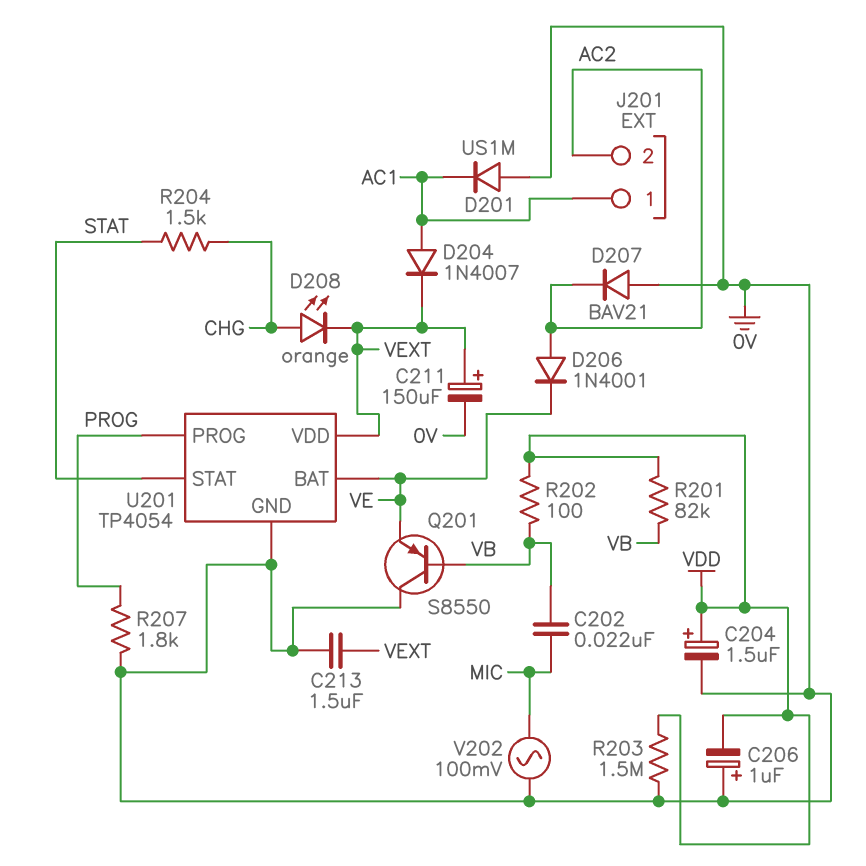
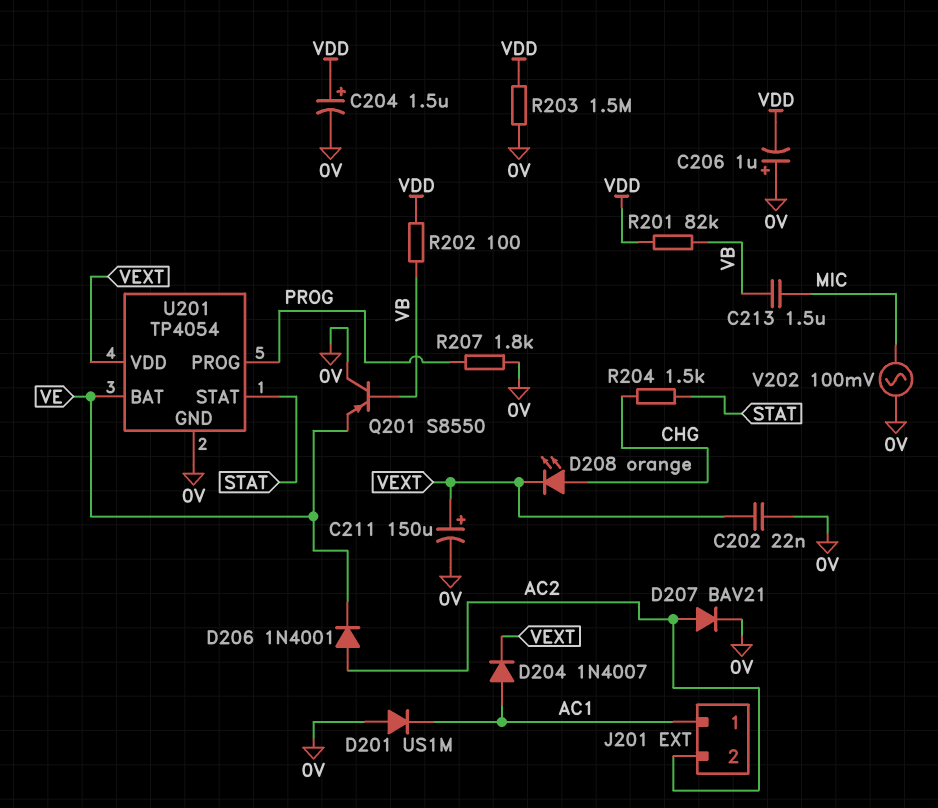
C202: 22nF (MIC, VB) -> 22nF (0V, VEXT)
C213: 1.5uF (0V, VEXT) -> 1.5uF (MIC, VB)
D207: diode BAV21 (A 0V, K AC2) -> diode BAV21 (A AC2, K 0V)

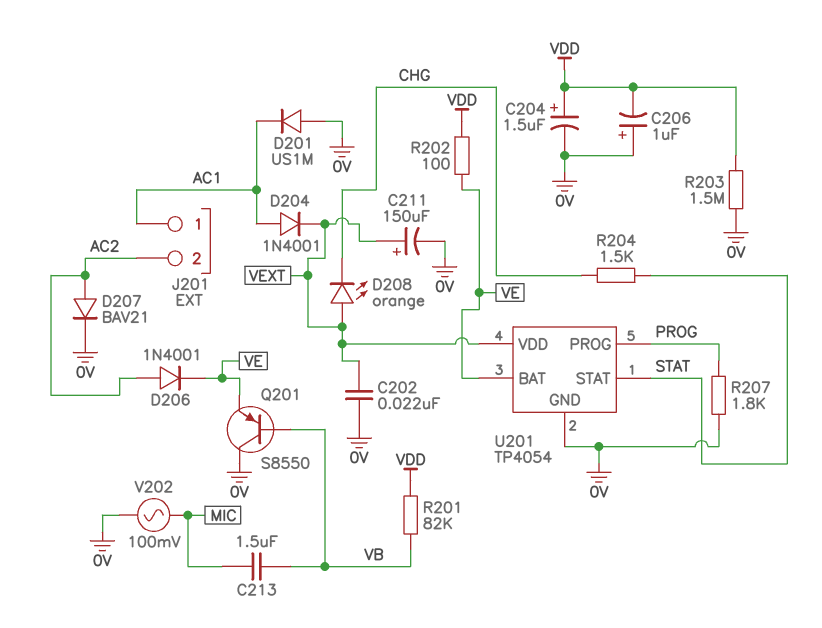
D204: diode 1N4007 (A AC1, K VEXT) -> diode 1N4001 (A AC1, K VEXT)
D208: LED orange (A CHG, K VEXT) -> LED orange (A VEXT, K CHG)
R202: 100 (VB, VDD) -> 100 (VDD, VE)

